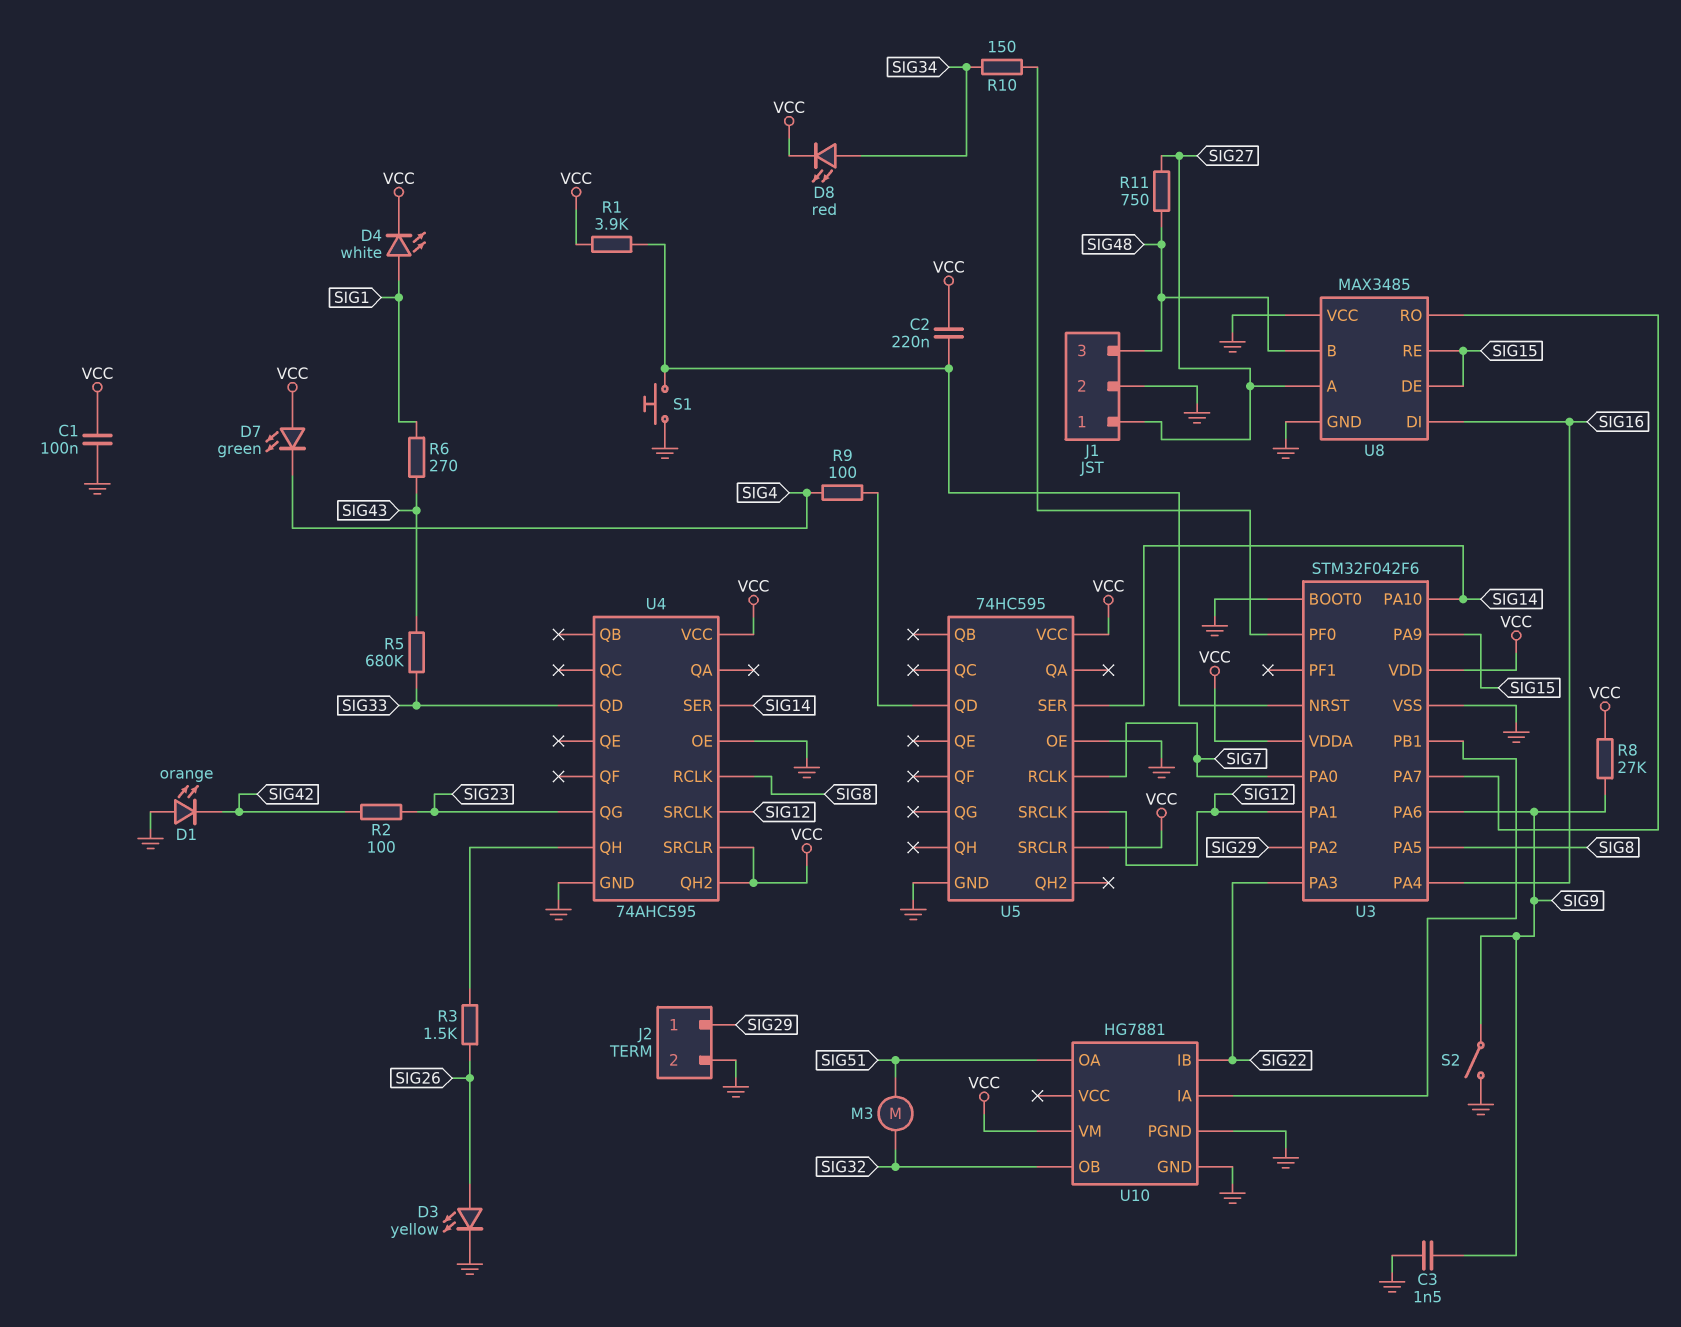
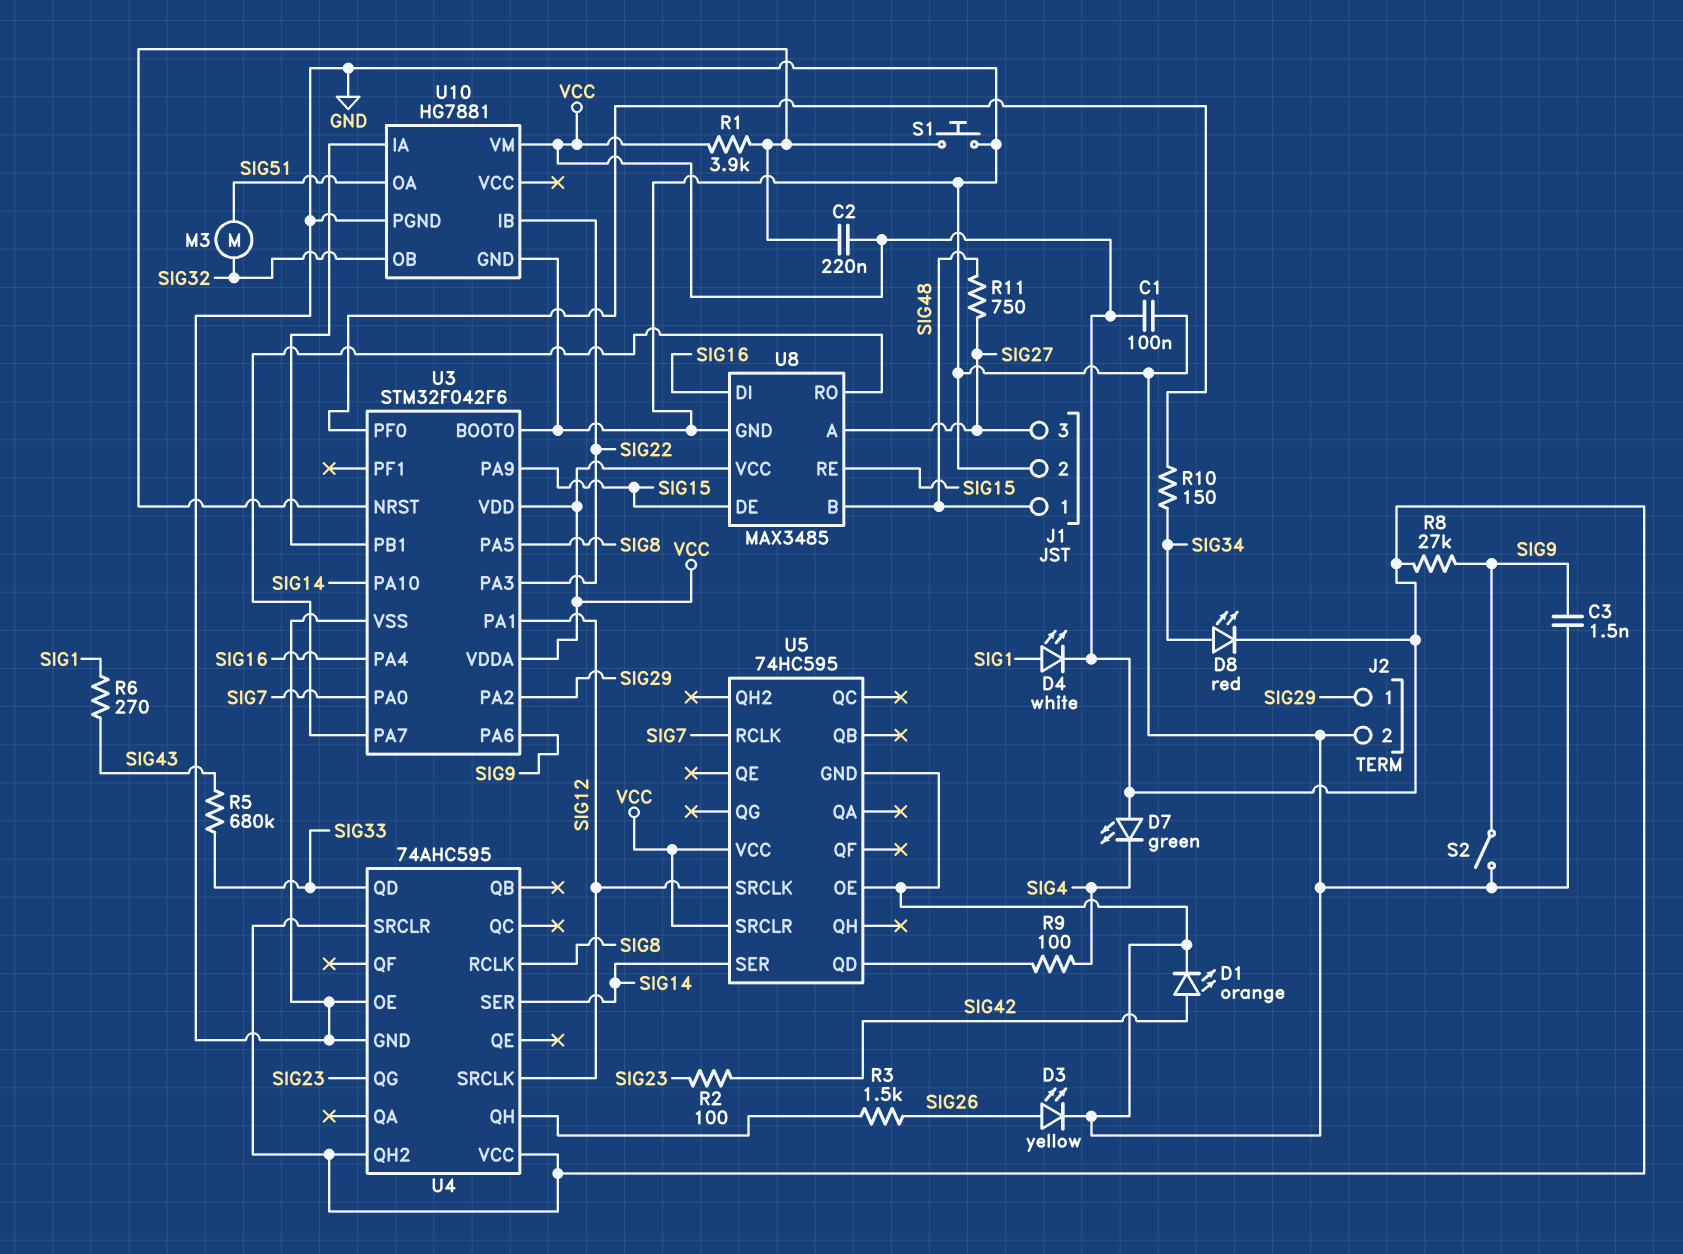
D1: LED orange (A GND, K SIG42) -> LED orange (A SIG42, K GND)
J1 pin 1: SIG27 -> SIG48
J1 pin 3: SIG48 -> SIG27
U8 pin VCC: GND -> VCC

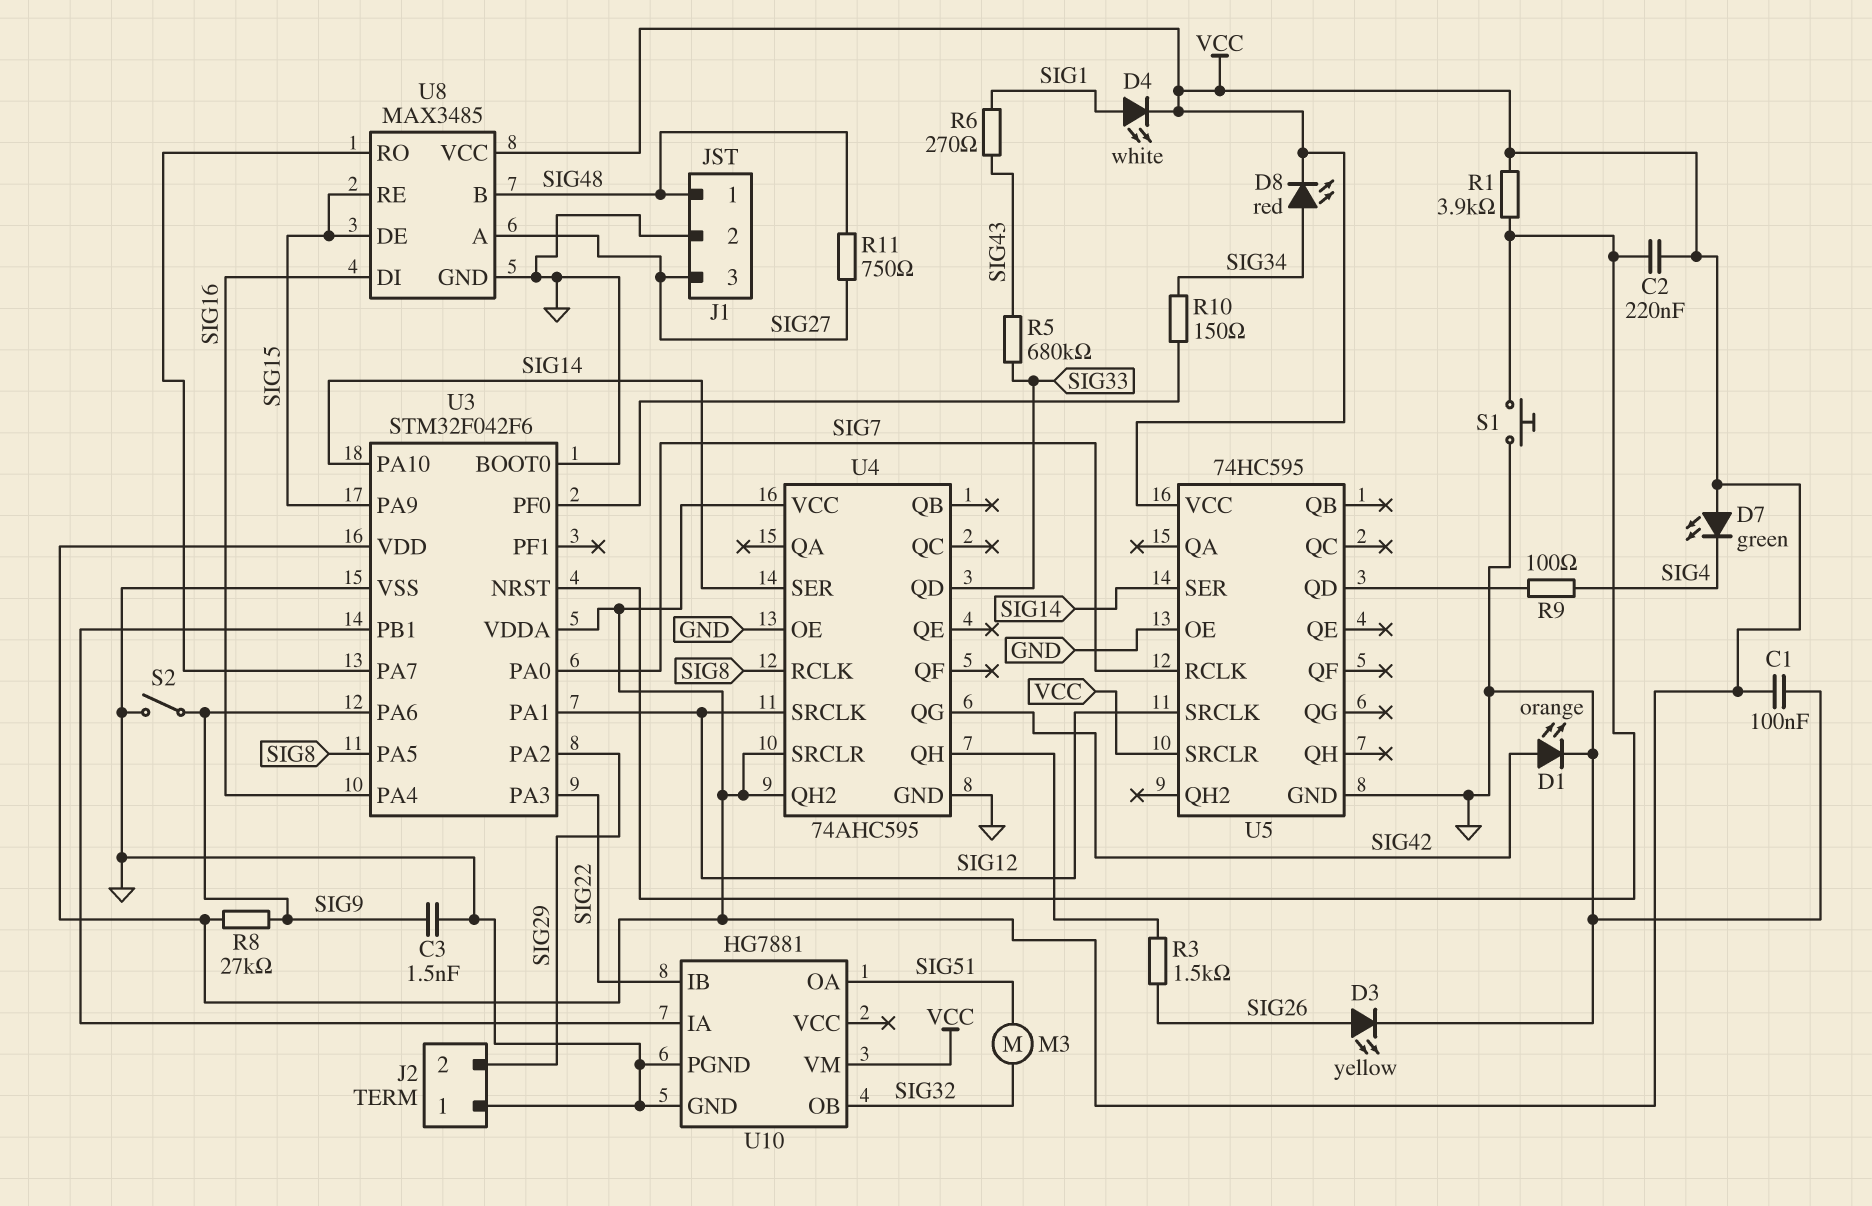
J2 pin 1: SIG29 -> GND
J2 pin 2: GND -> SIG29
R2: 100 (SIG23, SIG42) -> none
U4 pin QG: SIG23 -> SIG42

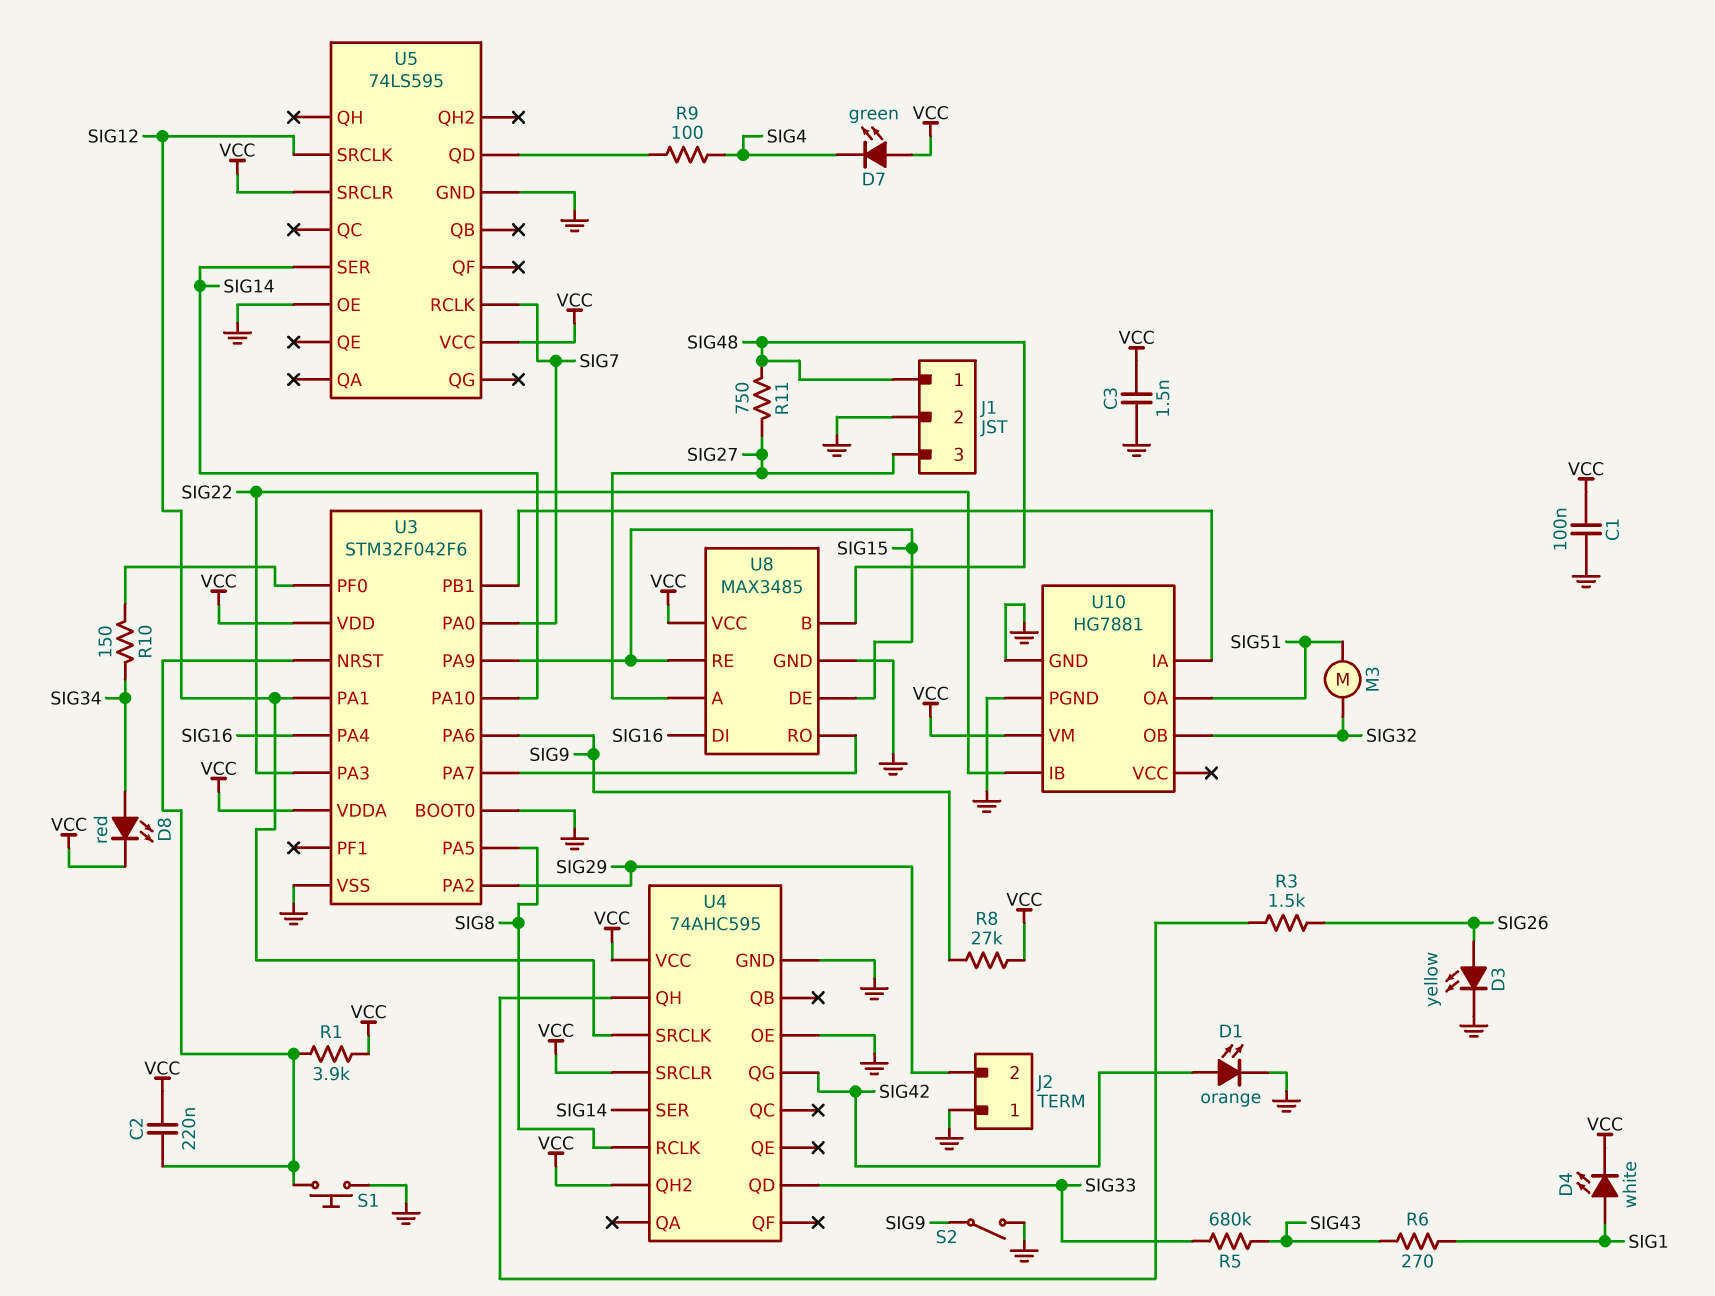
C3: 1.5nF (GND, SIG9) -> 1.5nF (GND, VCC)
U5: 74HC595 -> 74LS595

